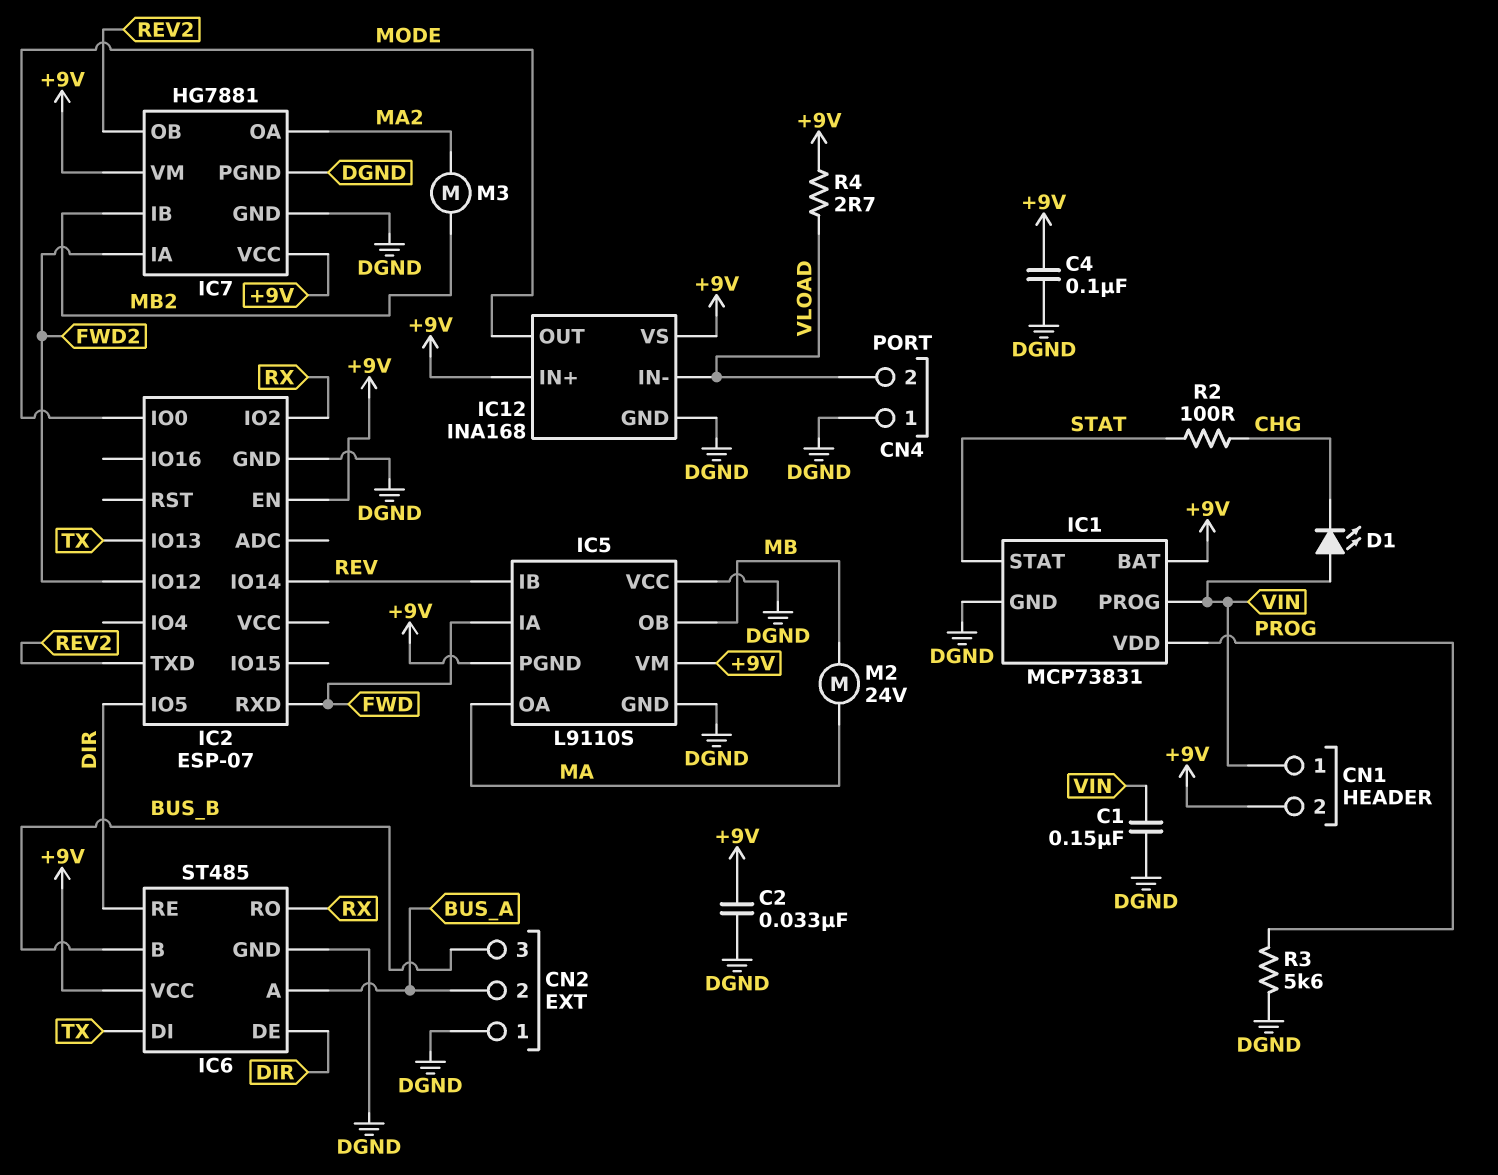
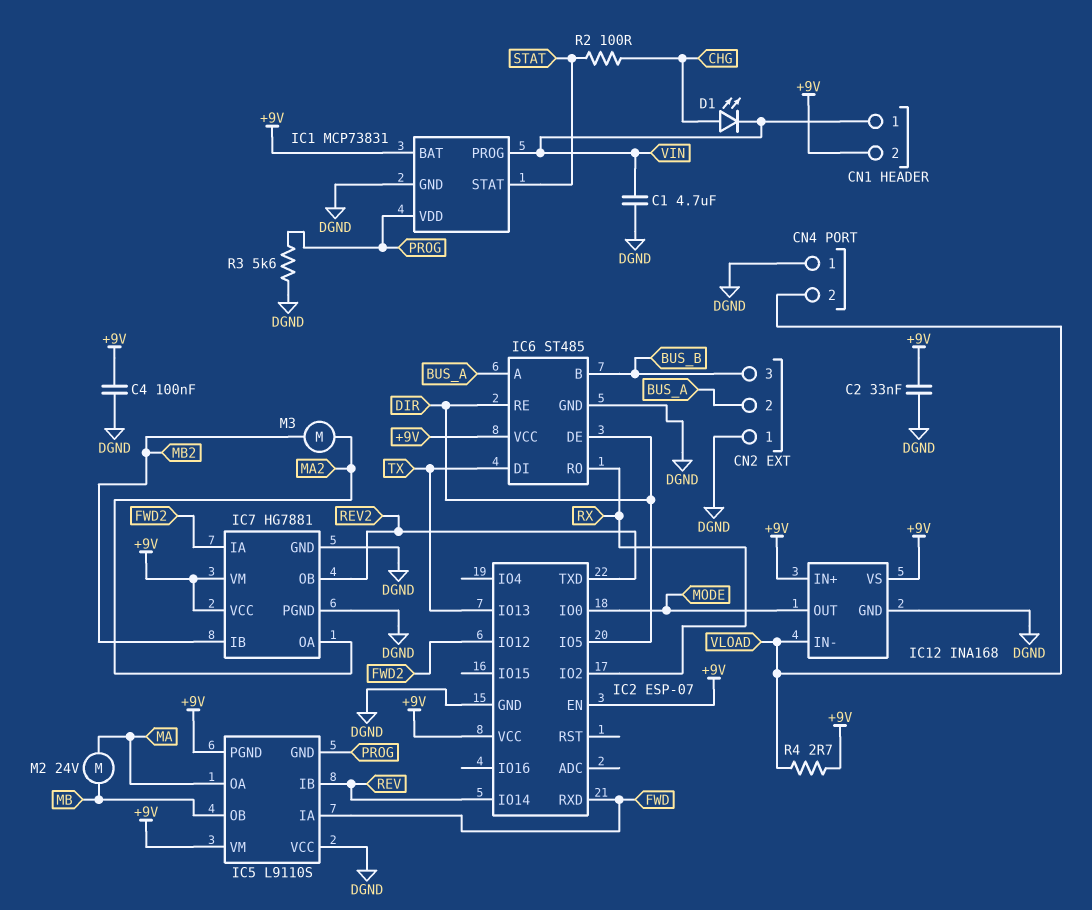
C1: 150nF (DGND, VIN) -> 4.7uF (DGND, VIN)
D1: LED (A VIN, K CHG) -> LED (A CHG, K VIN)
IC2 pin VCC: none -> +9V
IC5 pin GND: DGND -> PROG

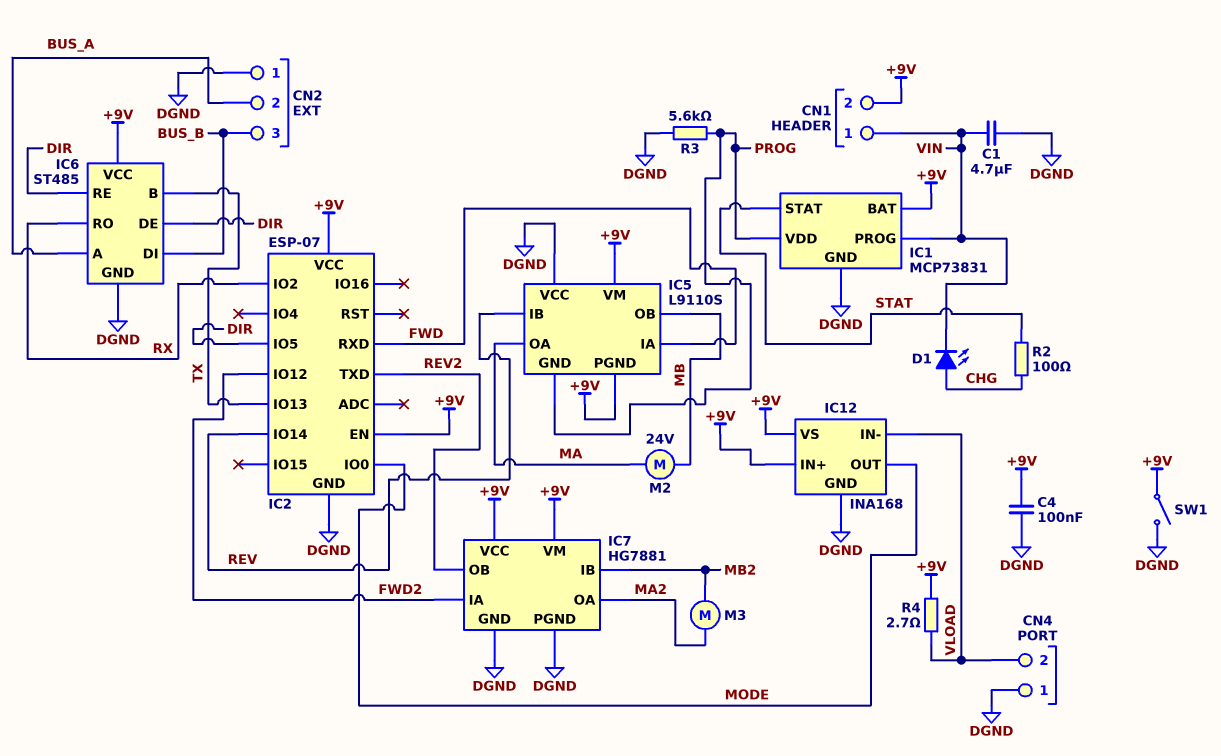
C2: 33nF (+9V, DGND) -> none
IC6 pin B: BUS_B -> TX
IC6 pin DI: TX -> BUS_B
SW1: none -> switch (+9V, DGND)

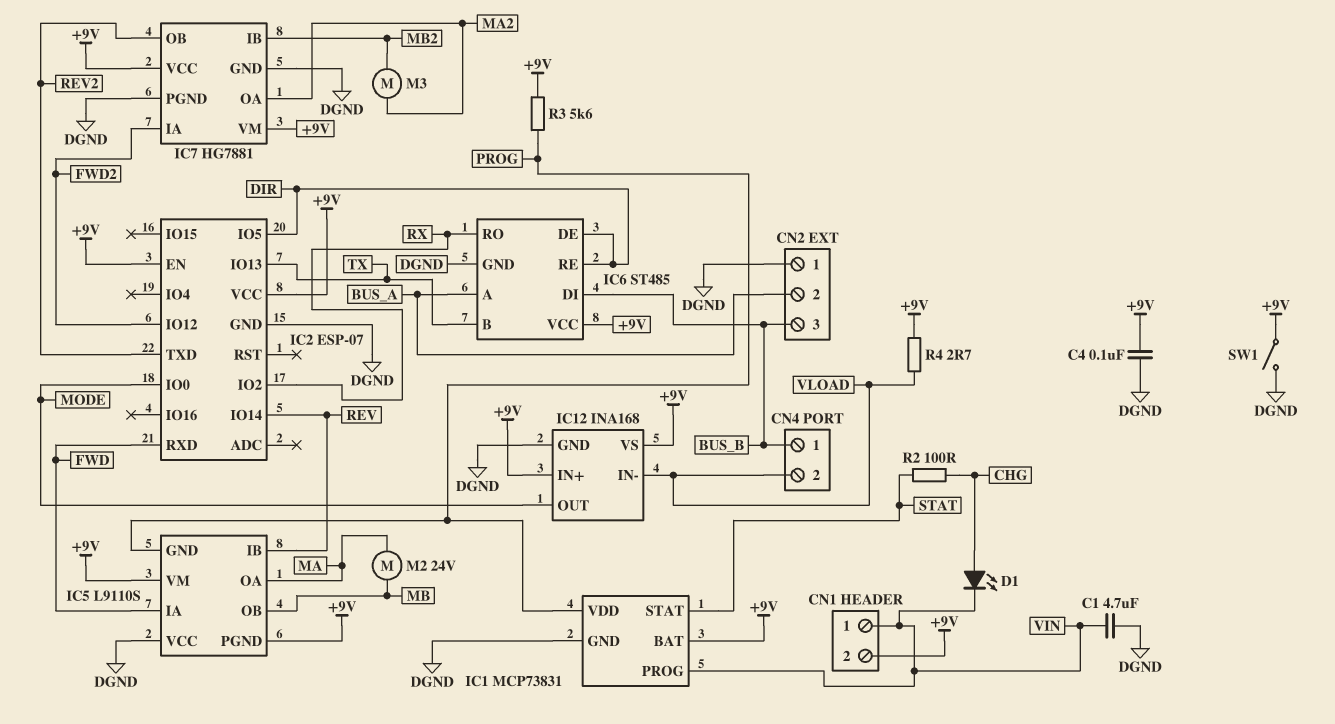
CN4 pin 1: DGND -> BUS_B
R3: 5.6k (DGND, PROG) -> 5.6k (+9V, PROG)

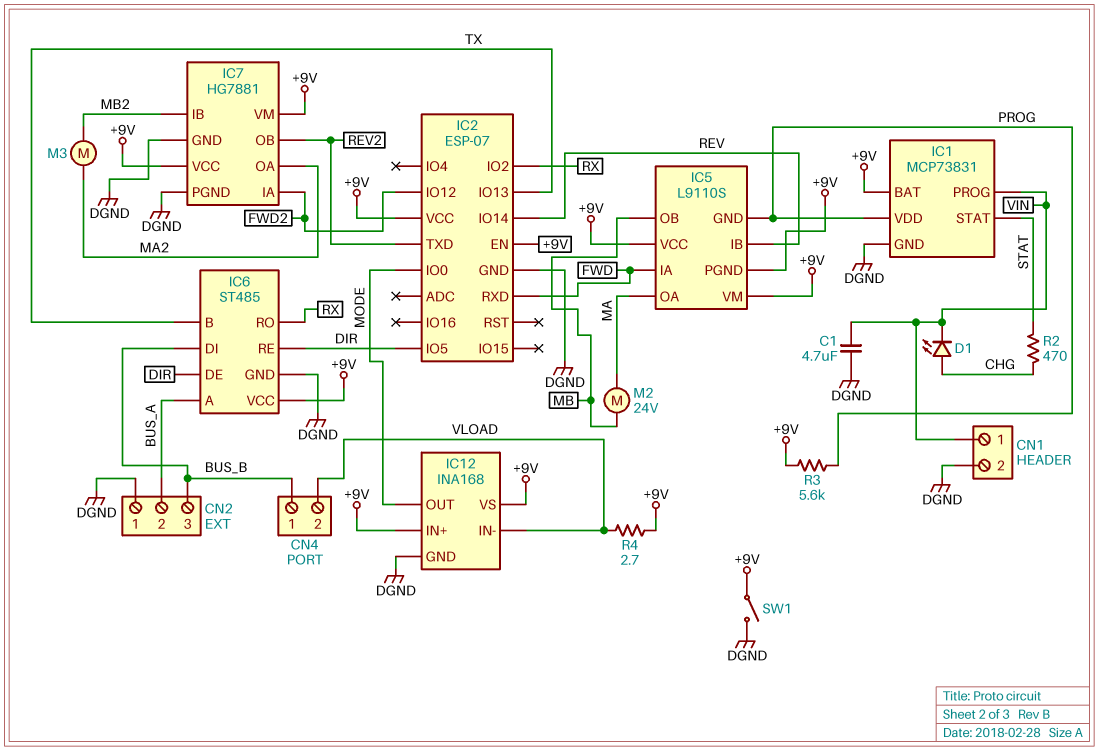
C4: 100nF (+9V, DGND) -> none
CN1 pin 2: +9V -> DGND
IC5 pin VCC: DGND -> +9V
R2: 100 (CHG, STAT) -> 470 (CHG, STAT)

